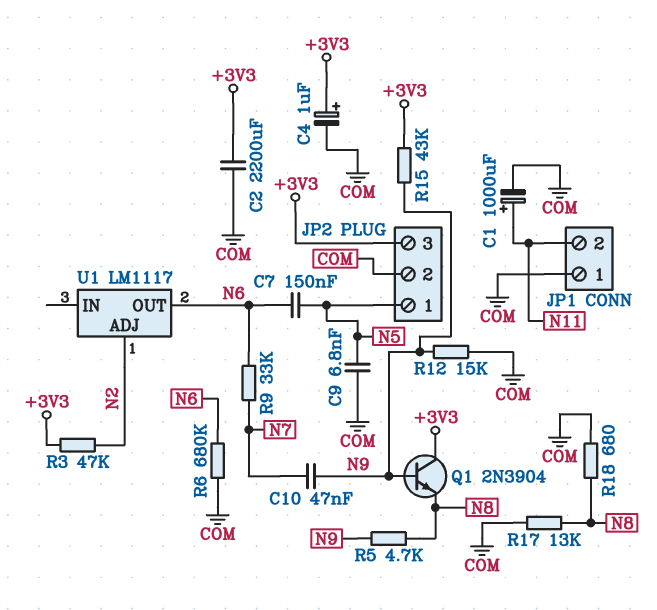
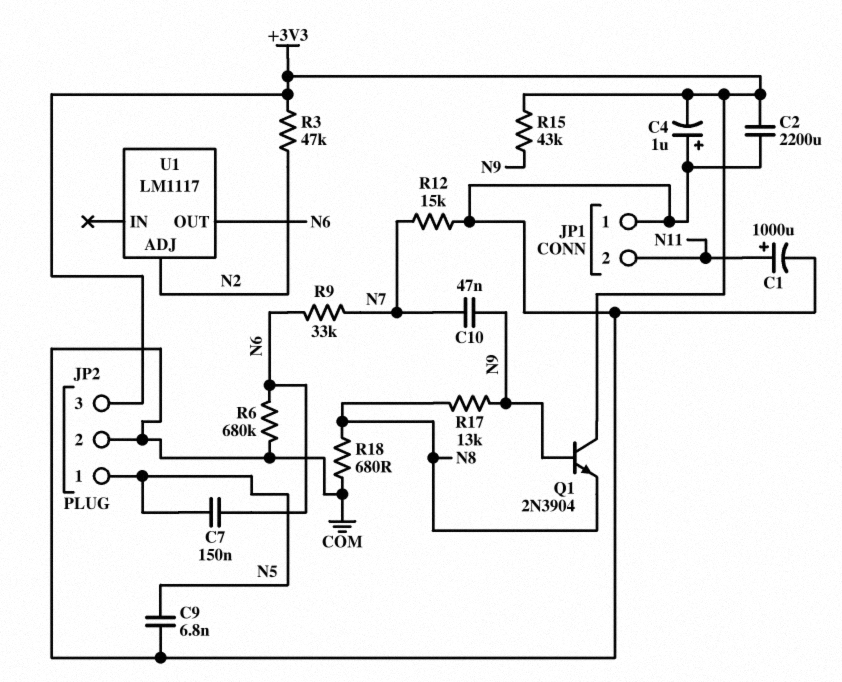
C4: 1uF (plus +3V3, minus COM) -> 1uF (plus COM, minus +3V3)
R5: 4.7k (N8, N9) -> none
R12: 15k (COM, N9) -> 15k (COM, N7)
R17: 13k (COM, N8) -> 13k (N8, N9)

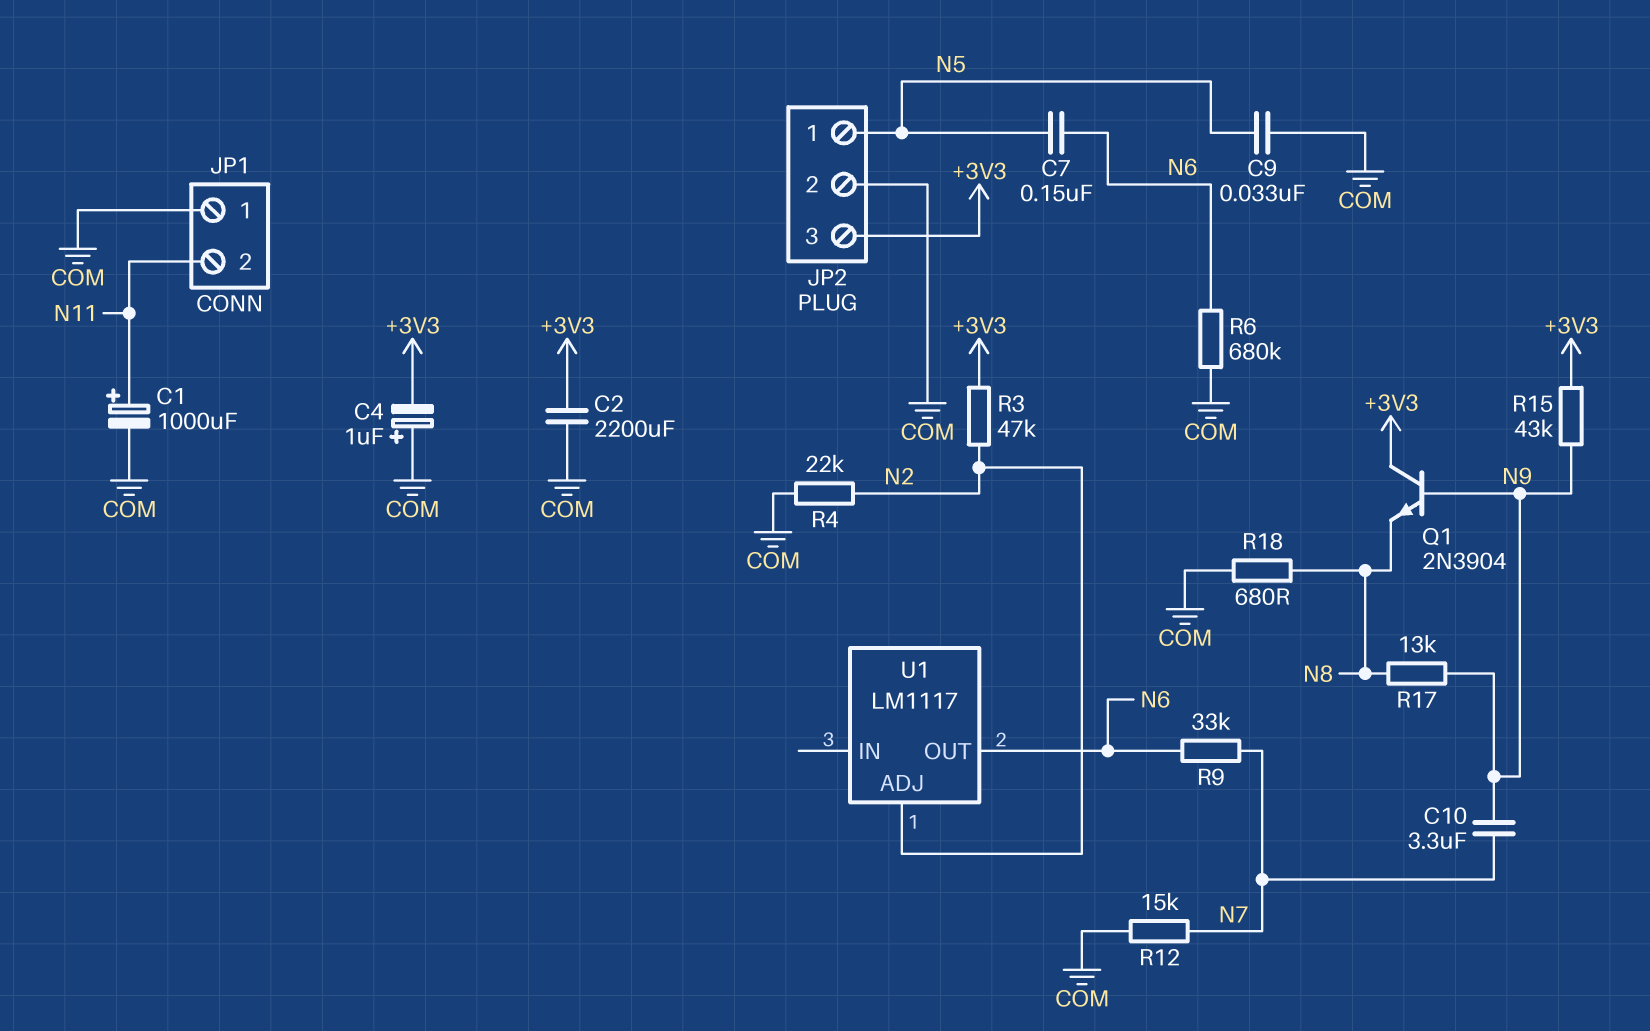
C9: 6.8nF (COM, N5) -> 33nF (COM, N5)
C10: 47nF (N7, N9) -> 3.3uF (N7, N9)
R4: none -> 22k (COM, N2)

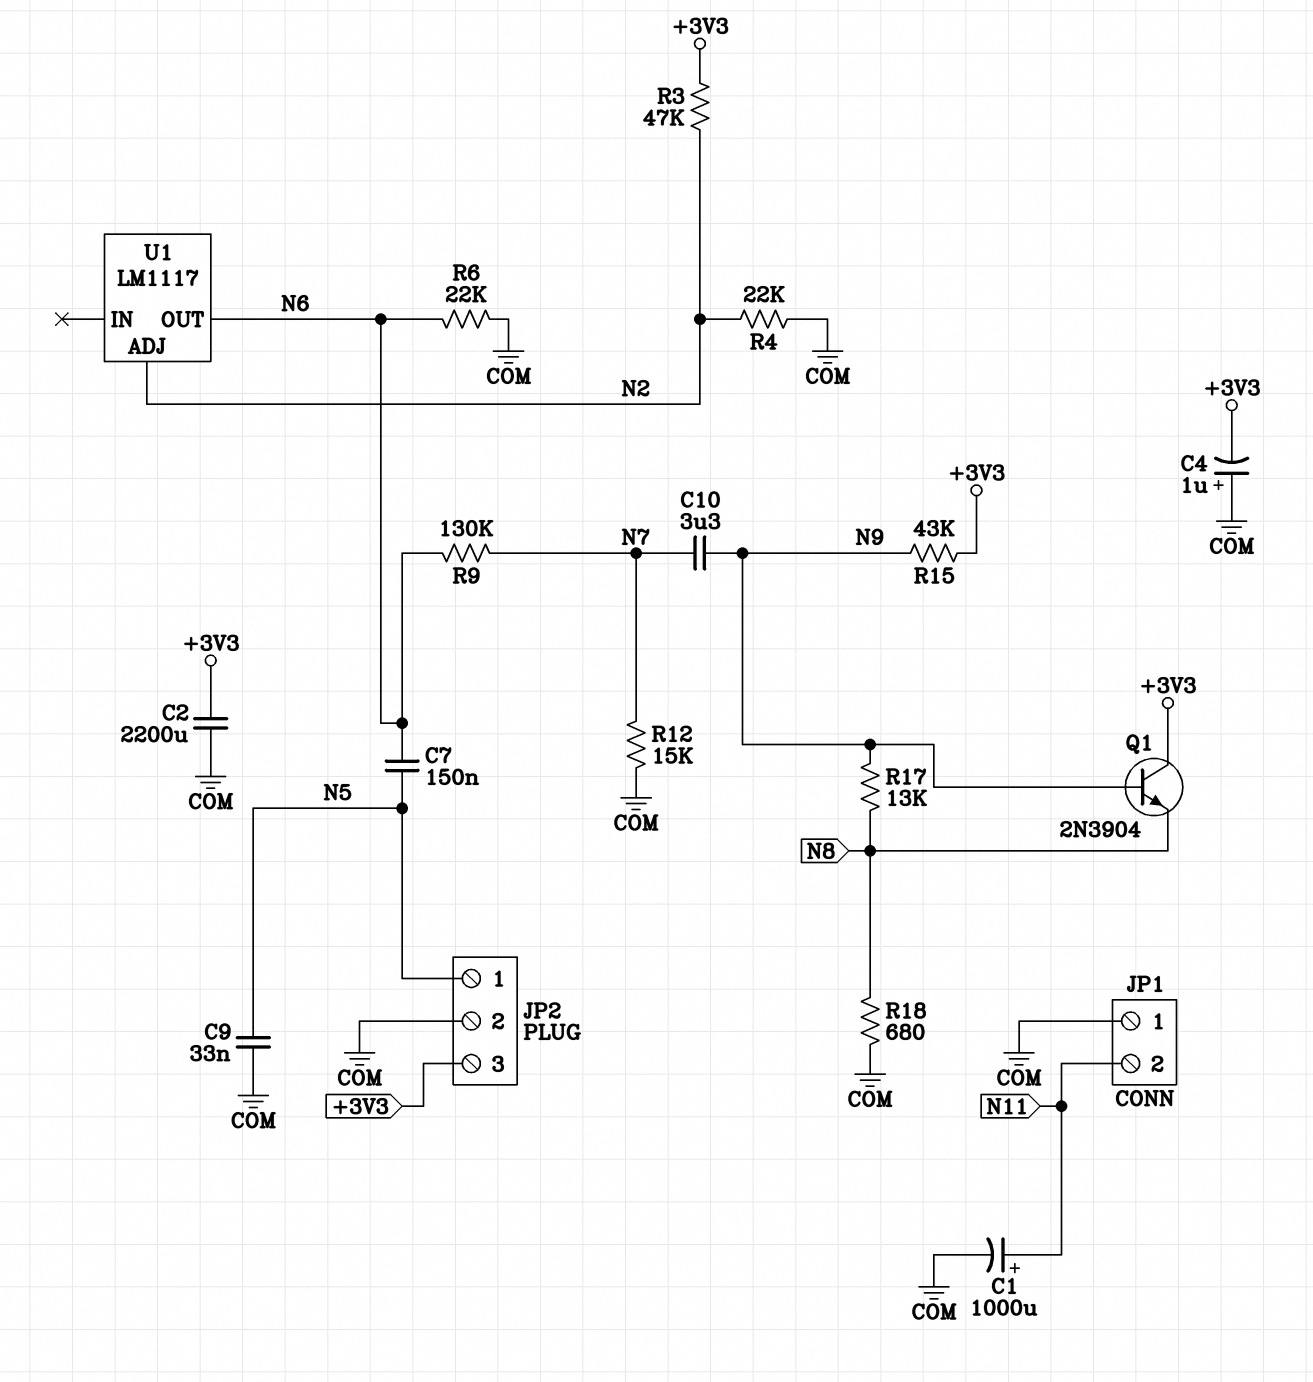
R6: 680k (COM, N6) -> 22k (COM, N6)
R9: 33k (N6, N7) -> 130k (N6, N7)

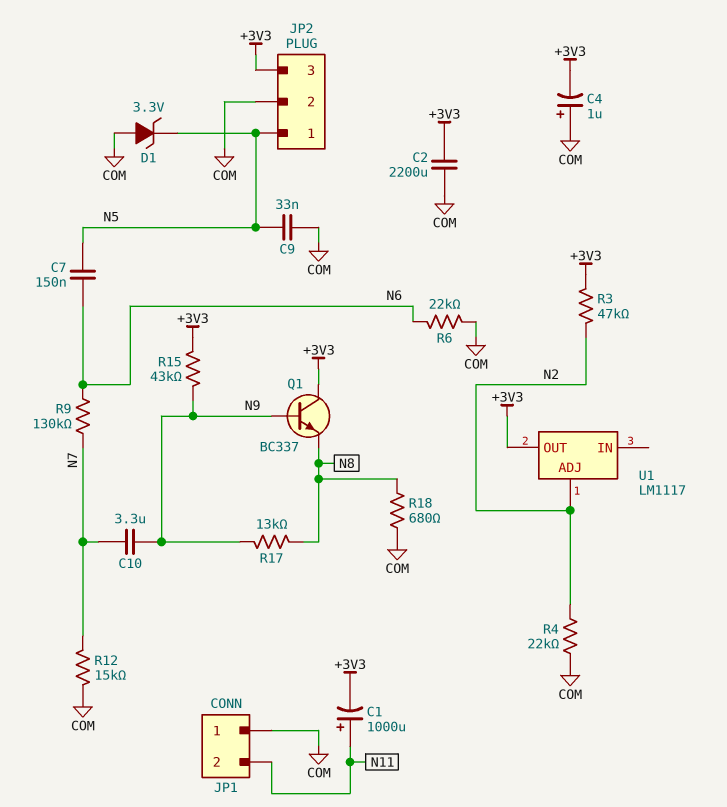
C1: 1000uF (plus N11, minus COM) -> 1000uF (plus N11, minus +3V3)
D1: none -> zener 3.3V (A COM, K N5)
Q1: NPN 2N3904 (B N9, C +3V3, E N8) -> NPN BC337 (B N9, C +3V3, E N8)
U1 pin OUT: N6 -> +3V3

